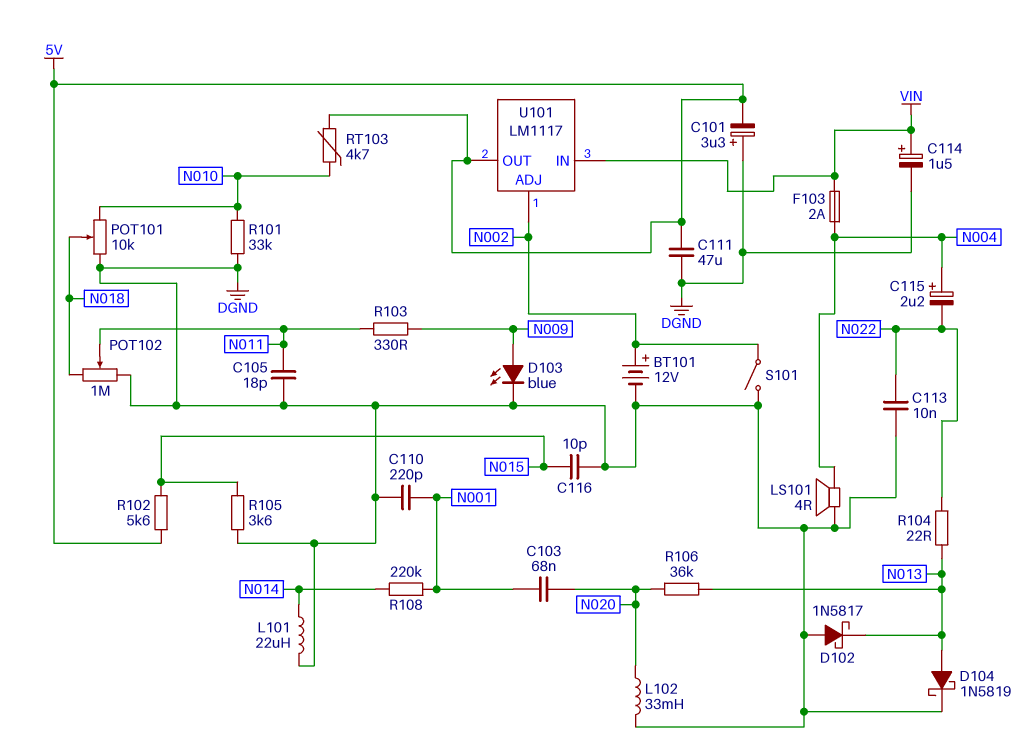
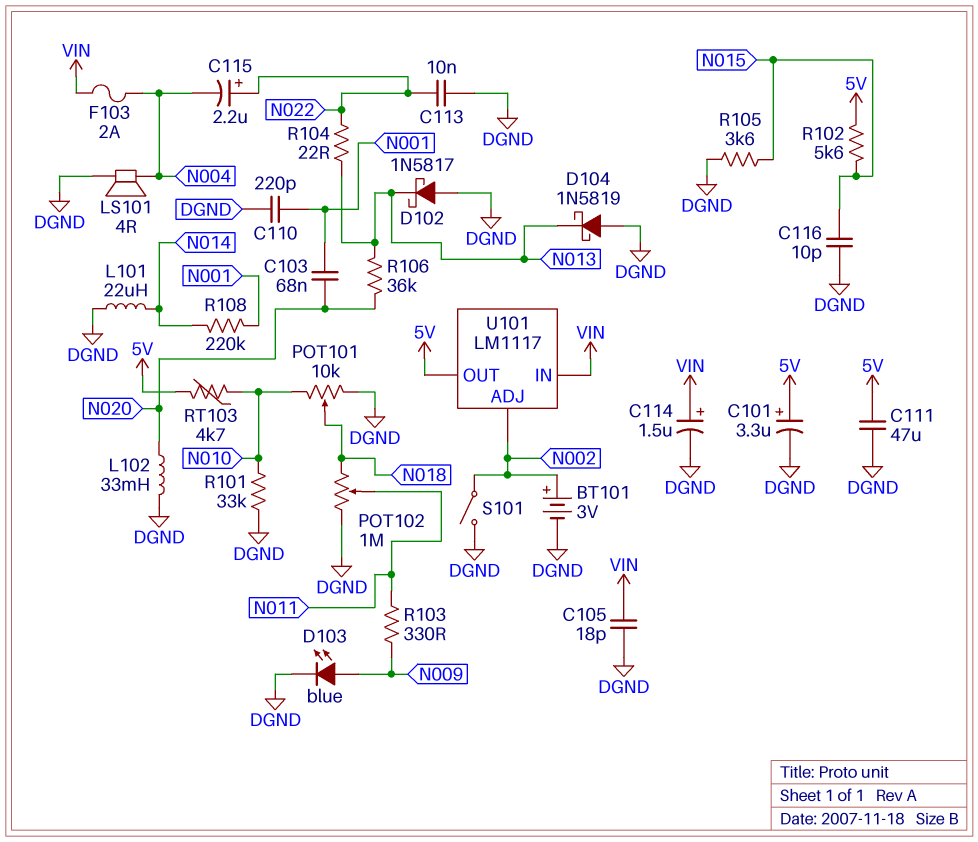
BT101: 12V (plus N002, minus DGND) -> 3V (plus N002, minus DGND)
C101: 3.3uF (plus DGND, minus 5V) -> 3.3uF (plus 5V, minus DGND)
C105: 18pF (DGND, N011) -> 18pF (DGND, VIN)
C115: 2.2uF (plus N004, minus N022) -> 2.2uF (plus N022, minus N004)
D104: schottky 1N5819 (A N013, K DGND) -> schottky 1N5819 (A DGND, K N013)

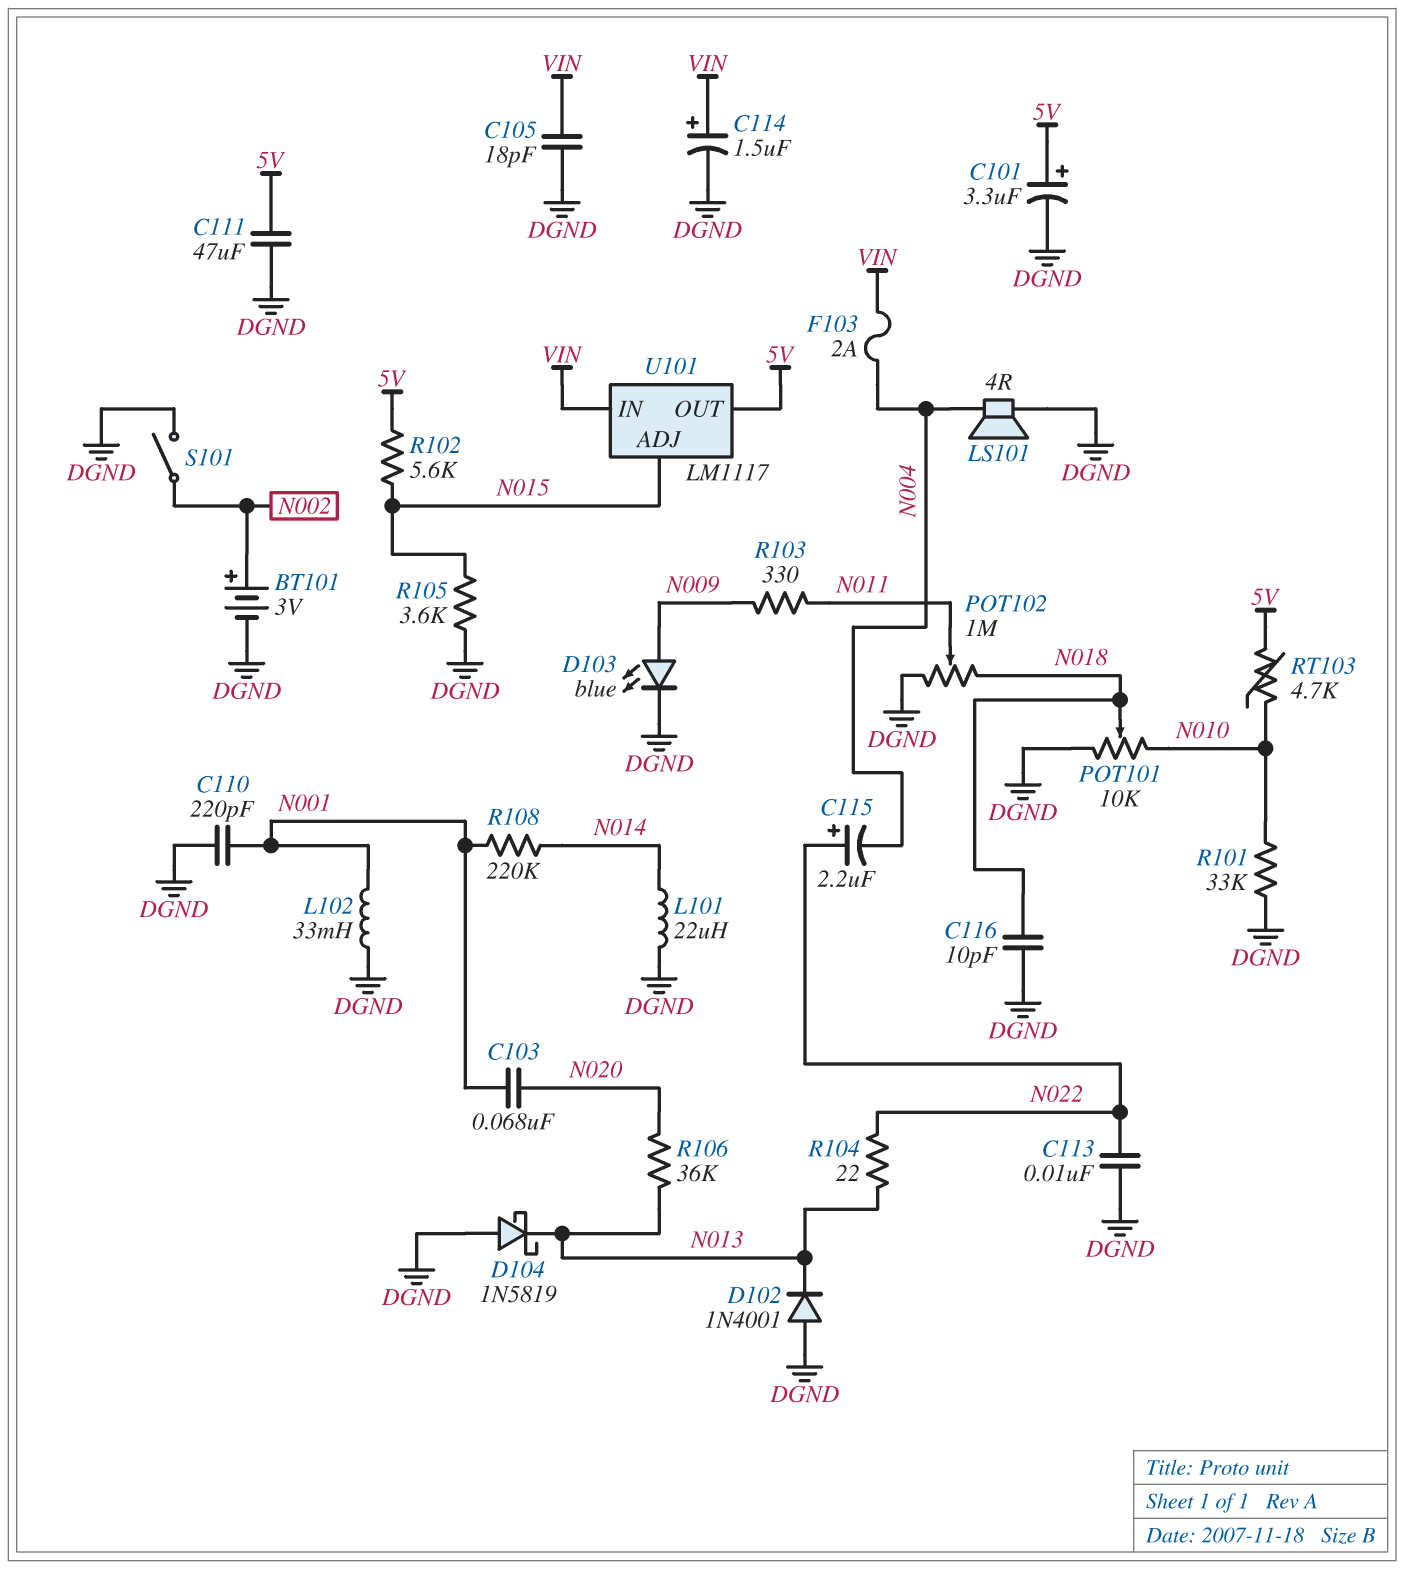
C116: 10pF (DGND, N015) -> 10pF (DGND, N018)
D102: schottky 1N5817 (A DGND, K N013) -> diode 1N4001 (A DGND, K N013)
L102: 33mH (DGND, N020) -> 33mH (DGND, N001)
U101 pin ADJ: N002 -> N015

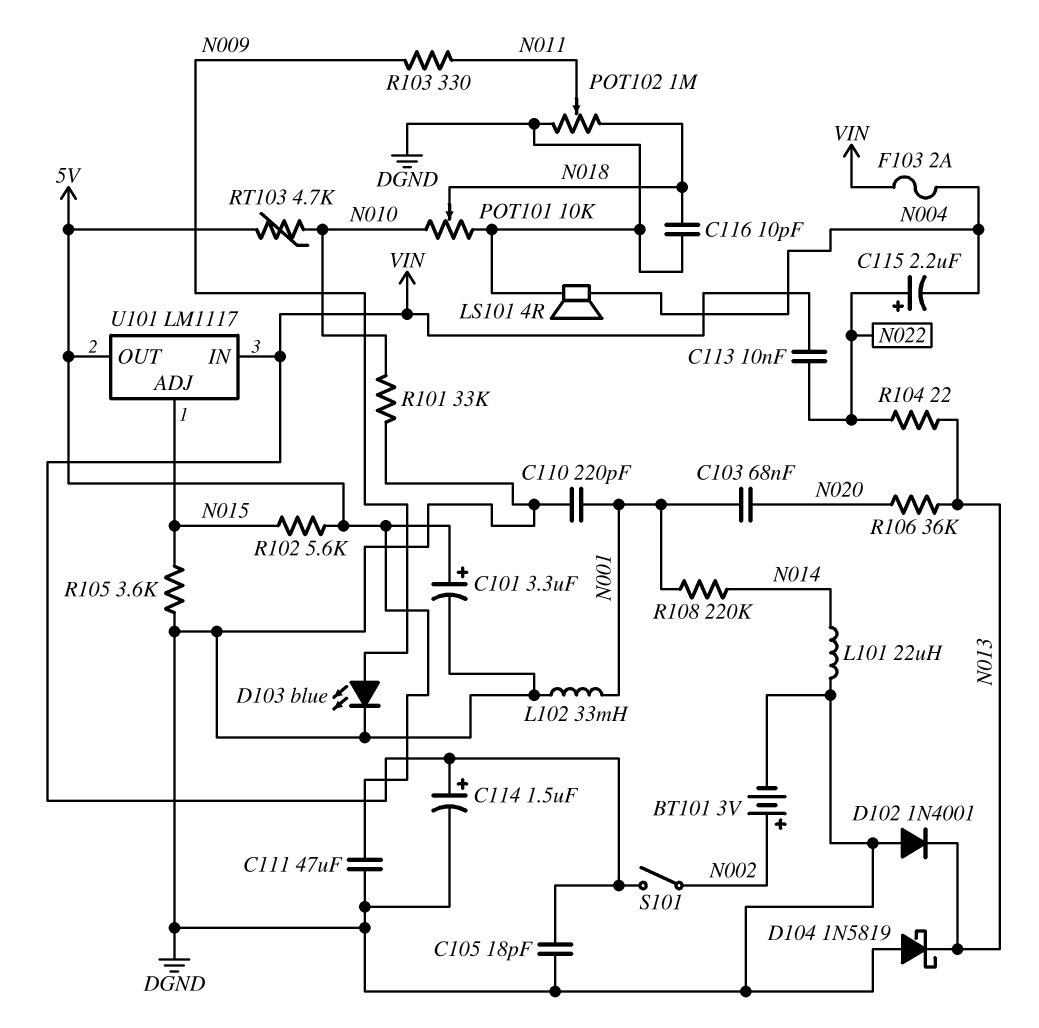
C113: 10nF (DGND, N022) -> 10nF (N022, VIN)
S101: switch (DGND, N002) -> switch (N002, VIN)

